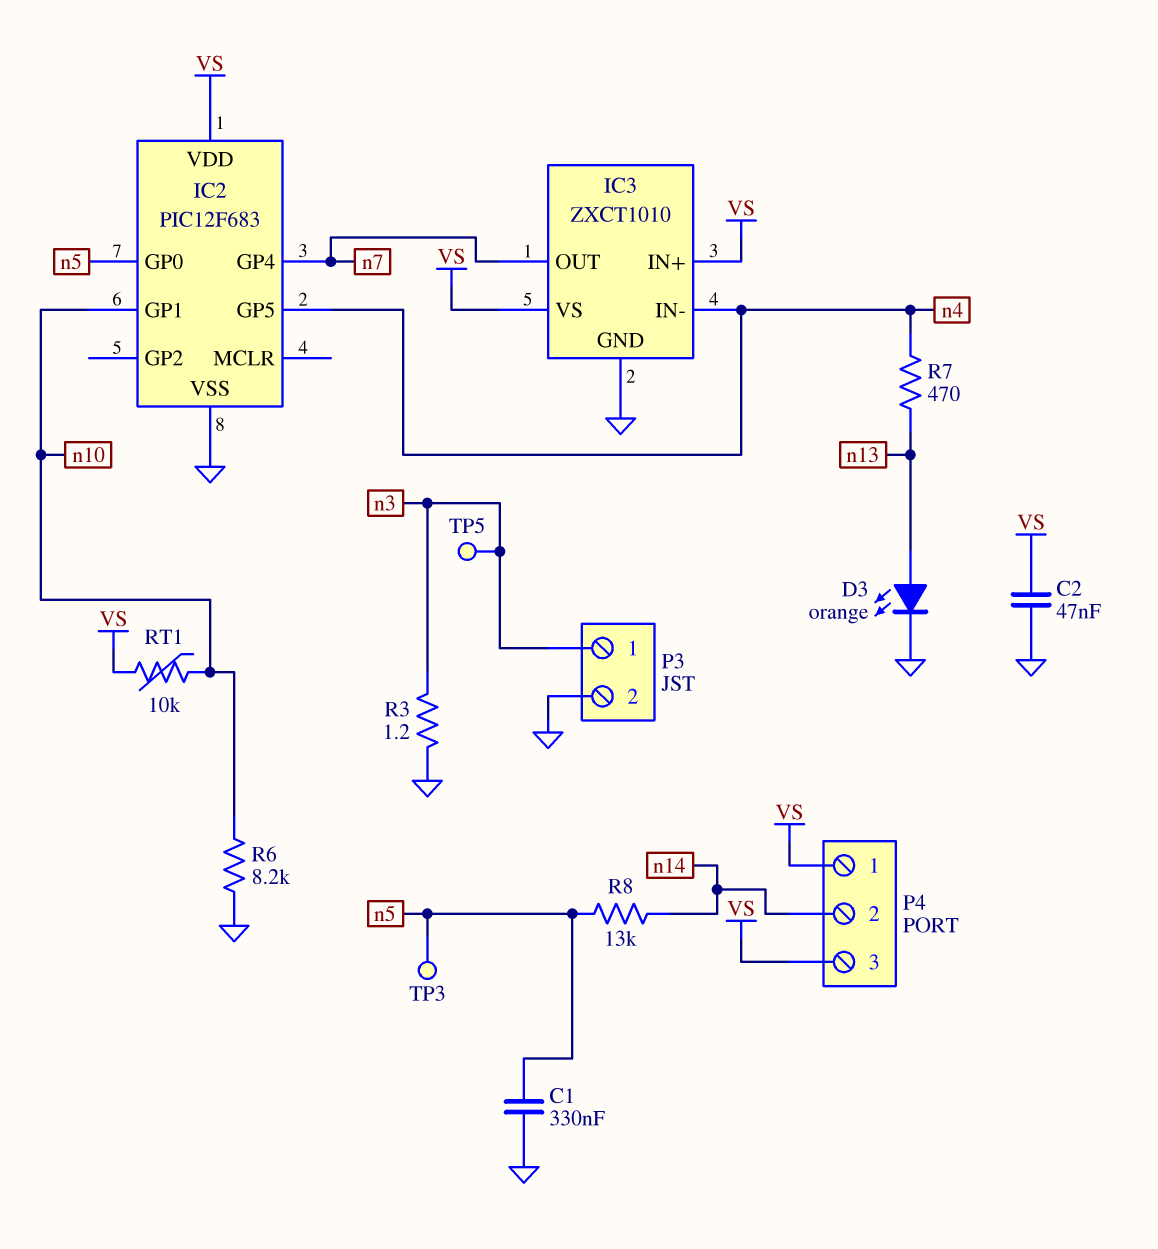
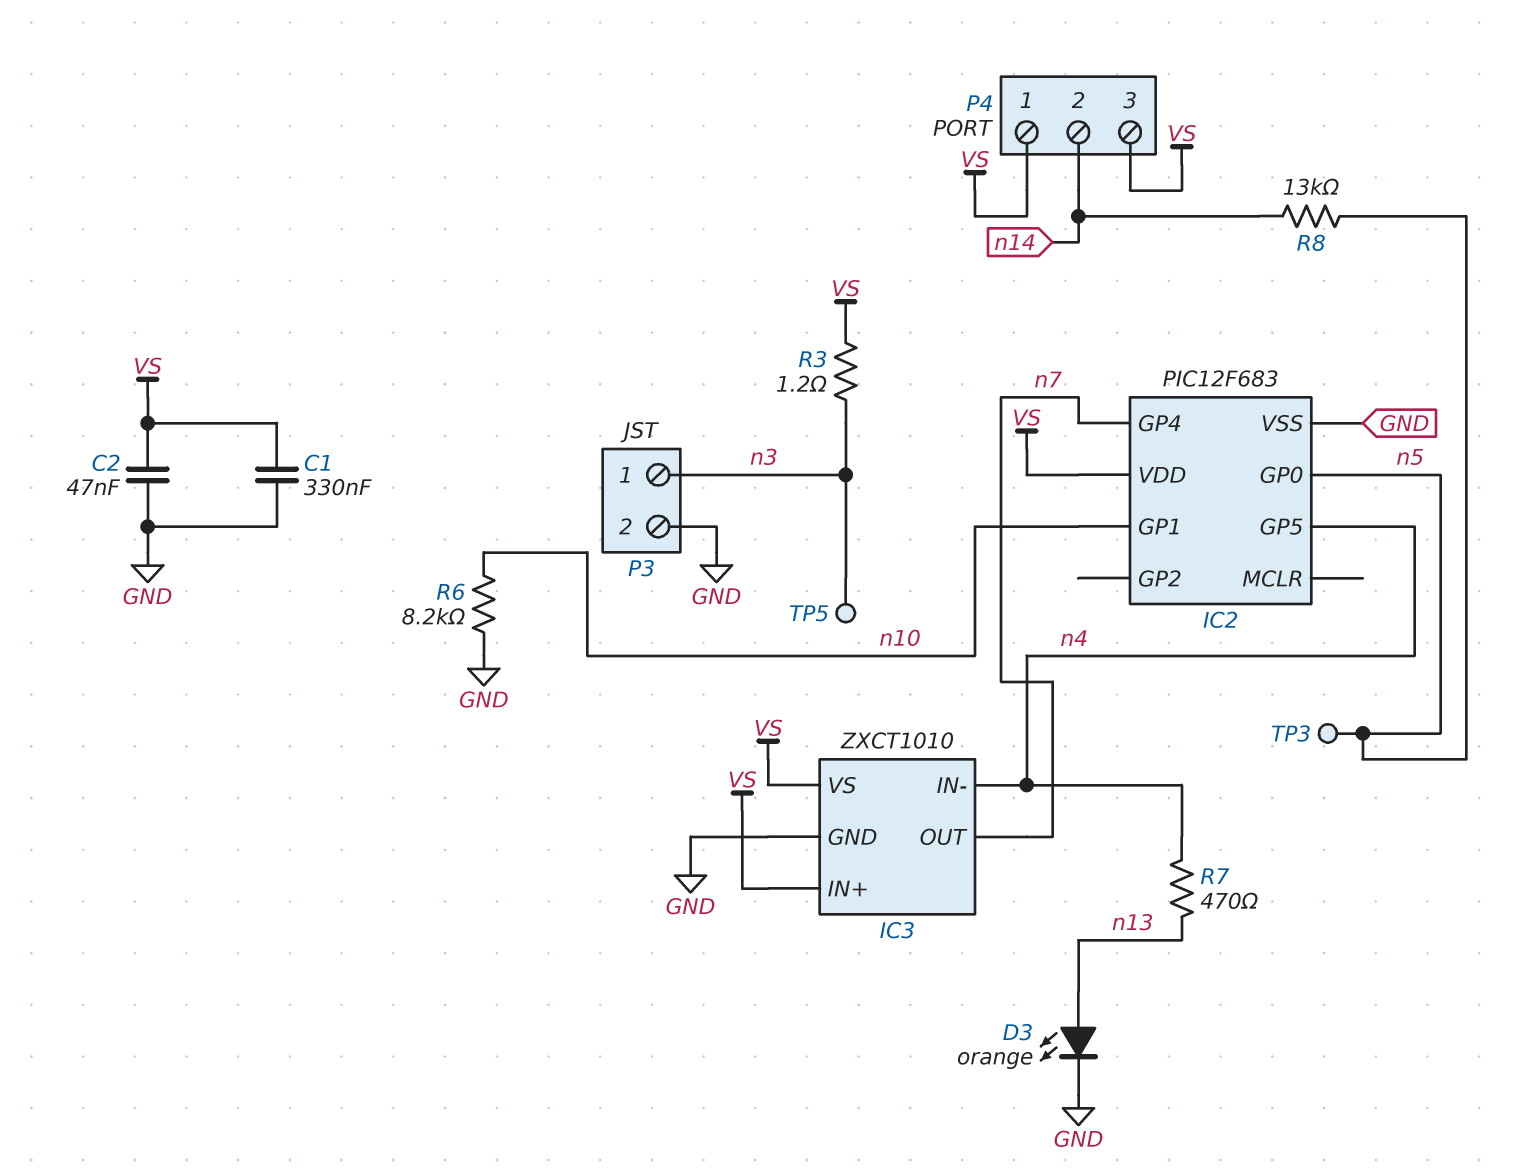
C1: 330nF (GND, n5) -> 330nF (GND, VS)
R3: 1.2 (GND, n3) -> 1.2 (VS, n3)
RT1: 10k (VS, n10) -> none

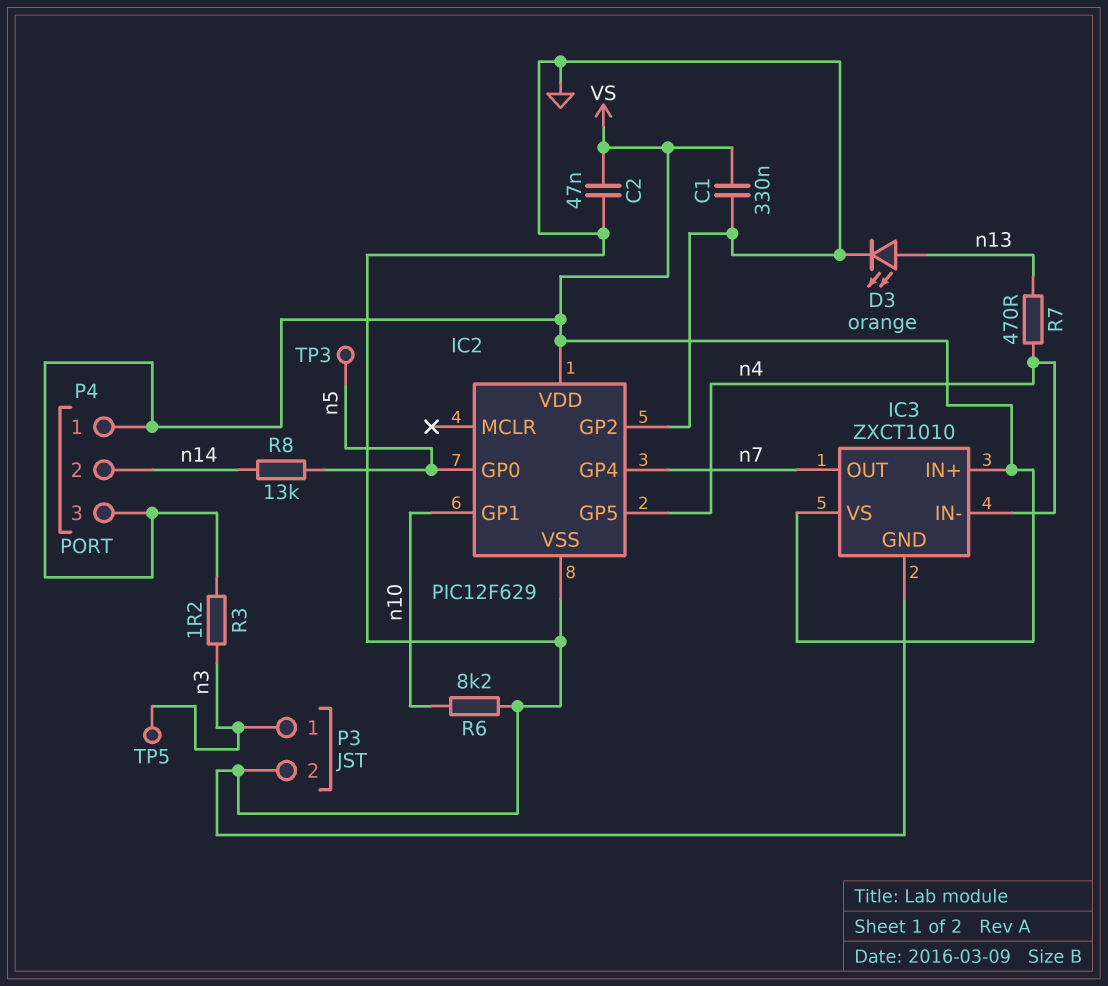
IC2: PIC12F683 -> PIC12F629
IC2 pin GP2: none -> GND

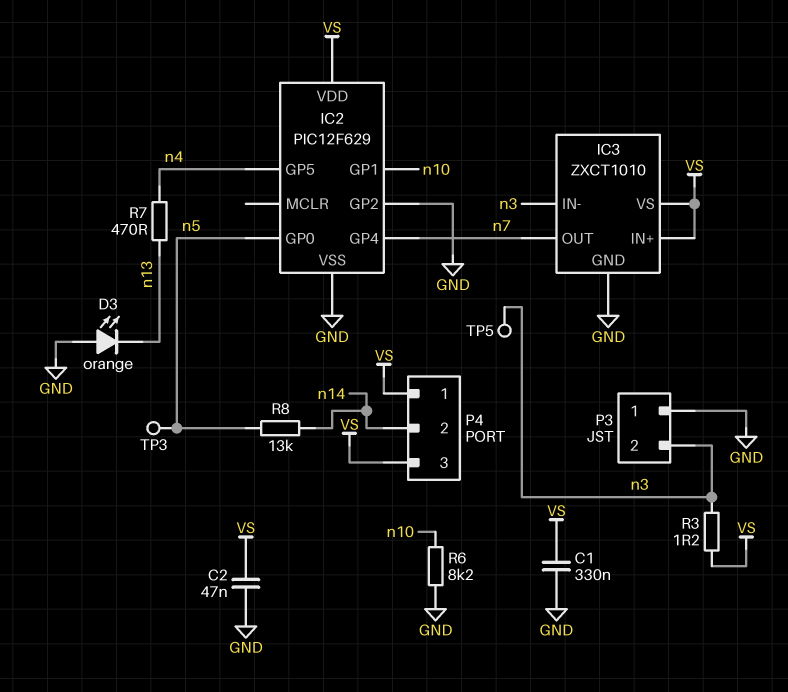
D3: LED orange (A n13, K GND) -> LED orange (A GND, K n13)
IC3 pin IN-: n4 -> n3
P3 pin 1: n3 -> GND
P3 pin 2: GND -> n3

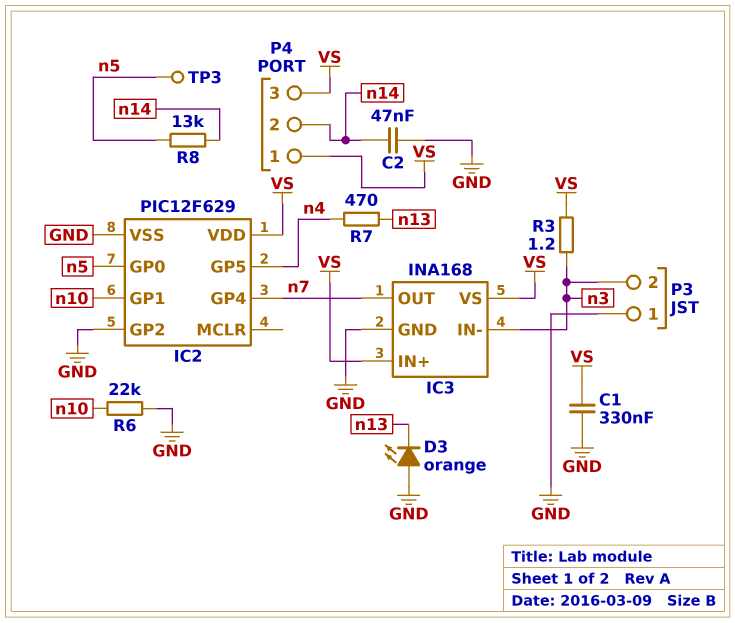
C2: 47nF (GND, VS) -> 47nF (GND, n14)
IC3: ZXCT1010 -> INA168
R6: 8.2k (GND, n10) -> 22k (GND, n10)
TP5: test point (n3) -> none

